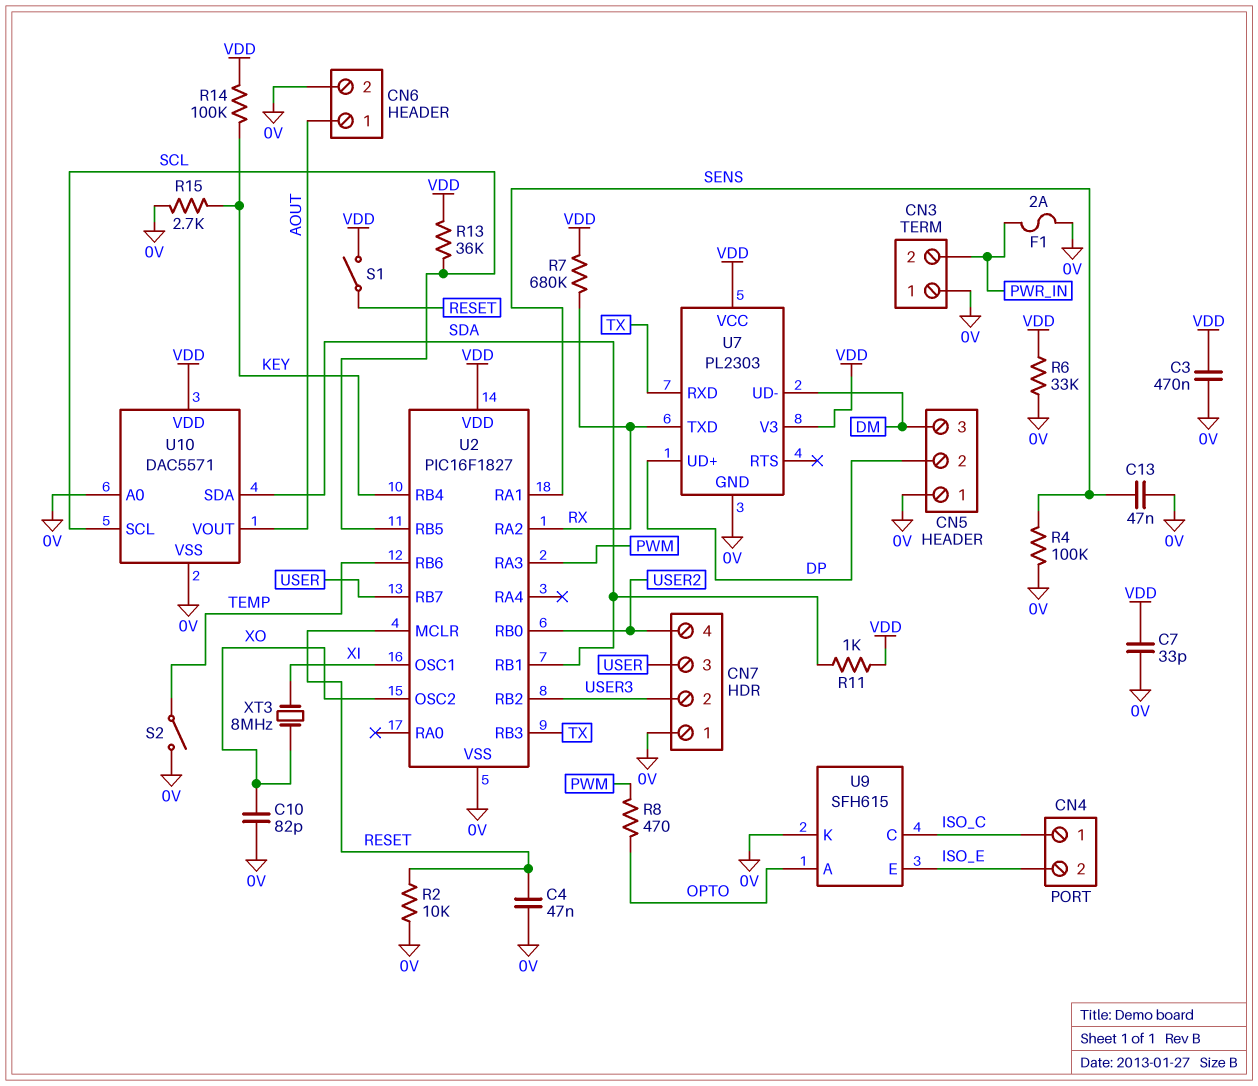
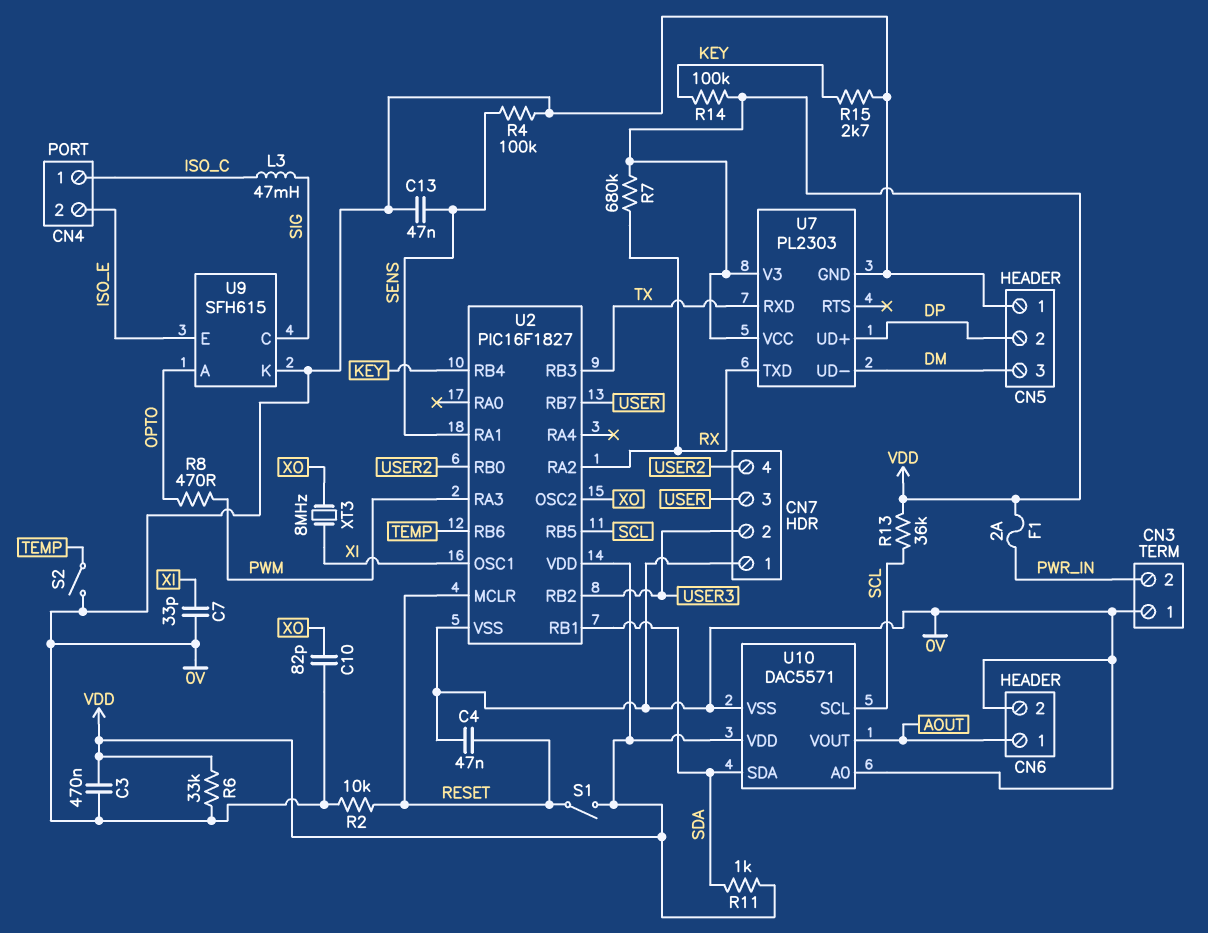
C7: 33pF (0V, VDD) -> 33pF (0V, XI)
F1: 2A (0V, PWR_IN) -> 2A (PWR_IN, VDD)
L3: none -> 47mH (ISO_C, SIG)
U9 pin C: ISO_C -> SIG

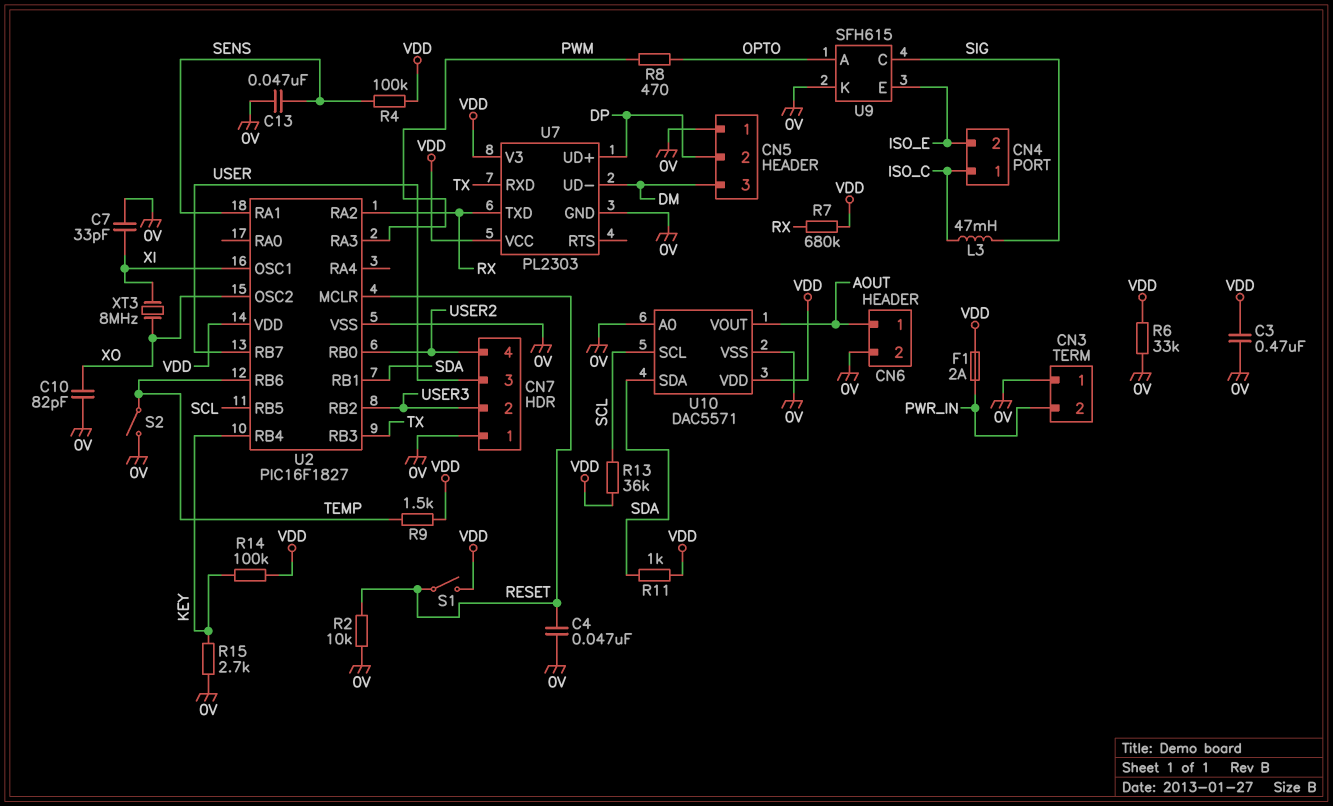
R4: 100k (0V, SENS) -> 100k (SENS, VDD)
R9: none -> 1.5k (TEMP, VDD)

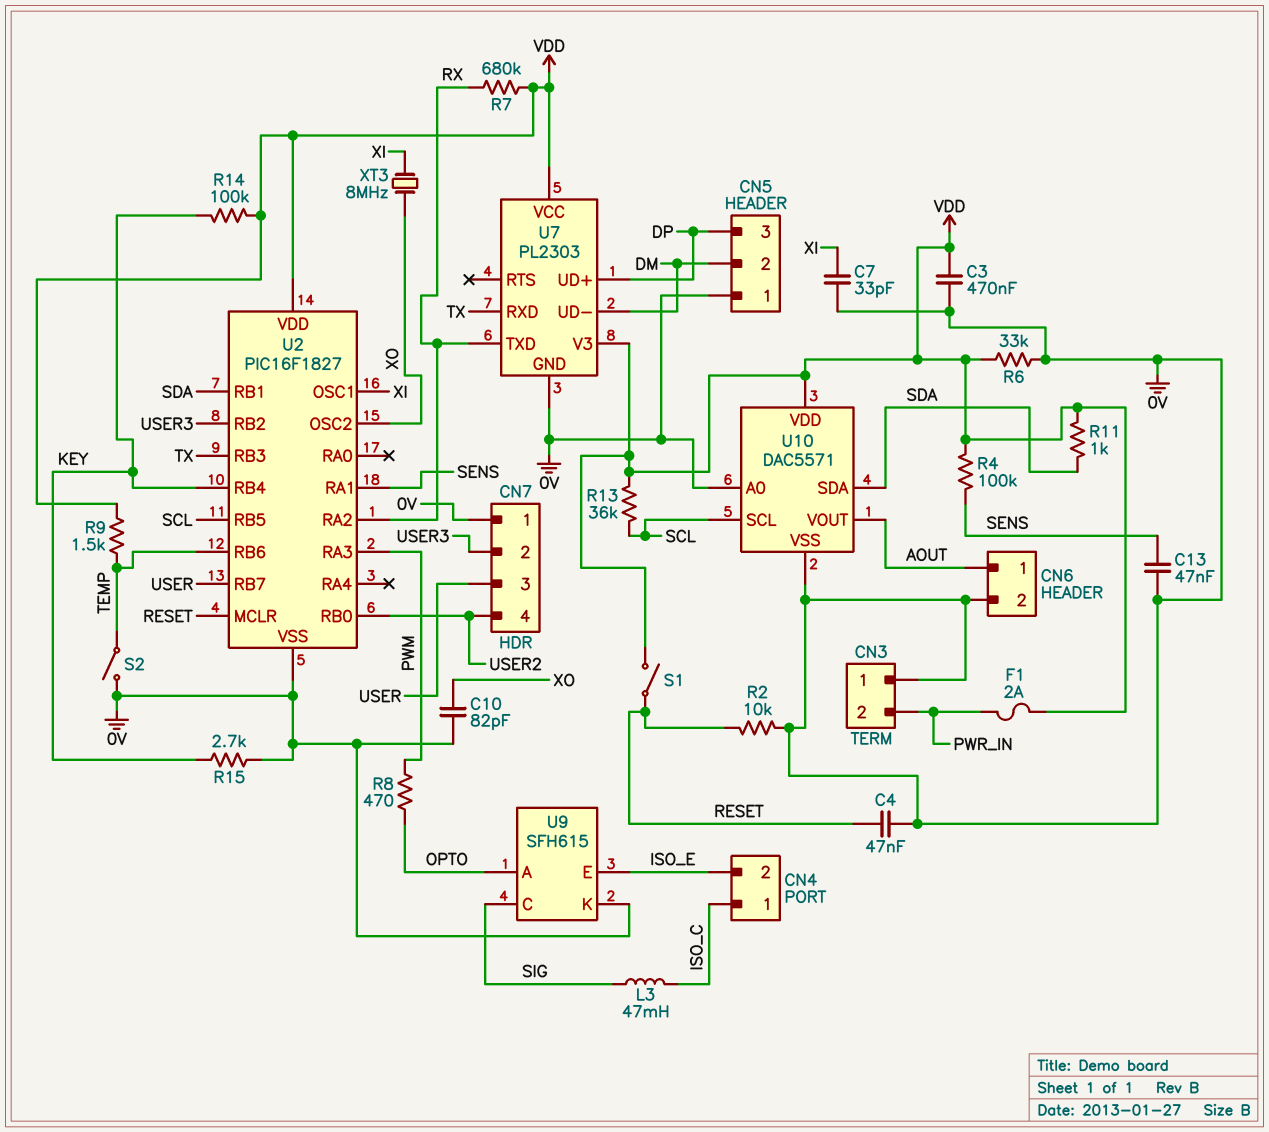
CN5 pin 2: DP -> DM
CN5 pin 3: DM -> DP

